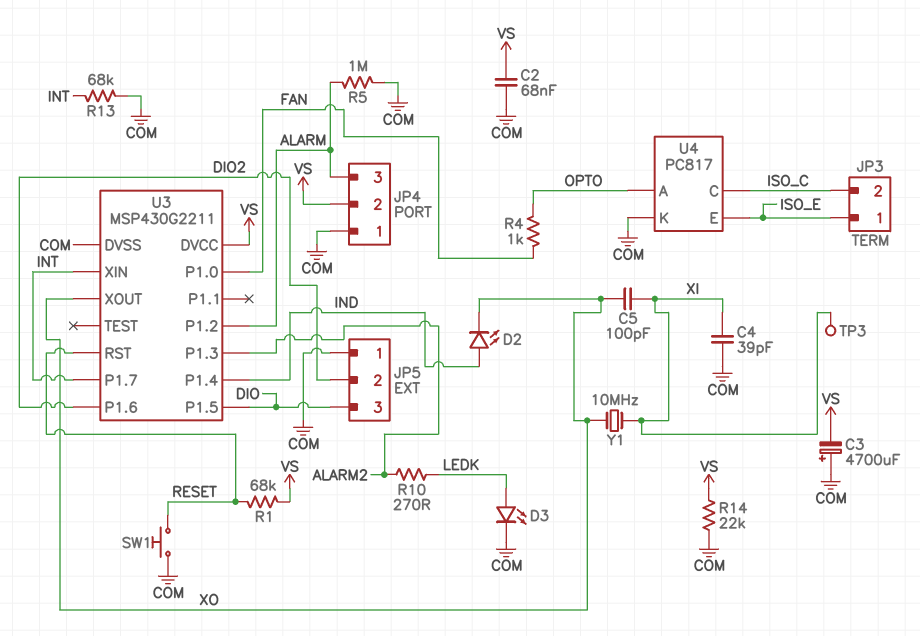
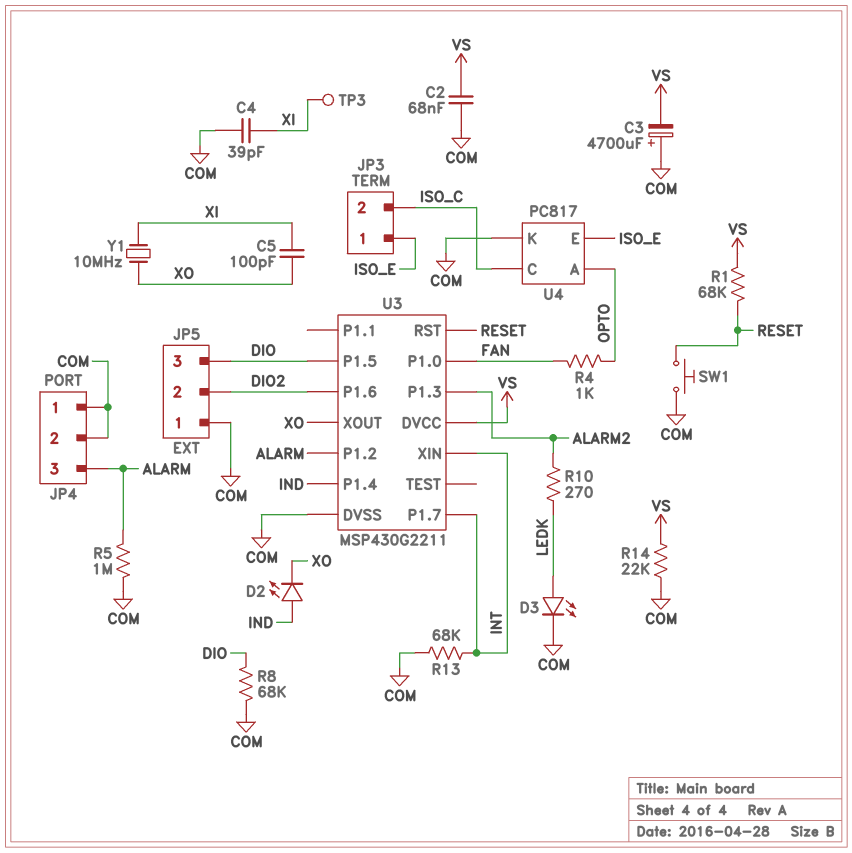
JP4 pin 2: VS -> COM
R8: none -> 68k (COM, DIO)

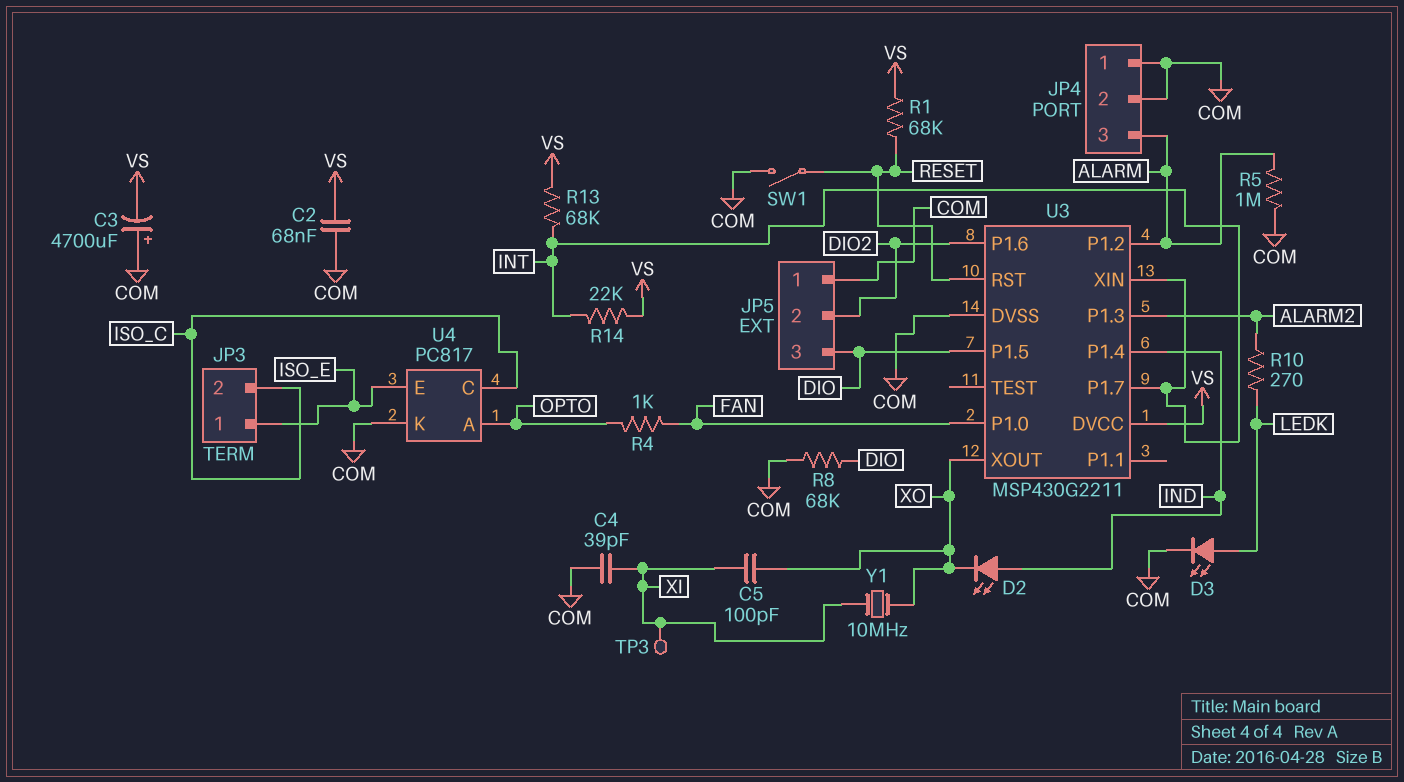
R13: 68k (COM, INT) -> 68k (INT, VS)
R14: 22k (COM, VS) -> 22k (INT, VS)
SW1: button (COM, RESET) -> switch (COM, RESET)

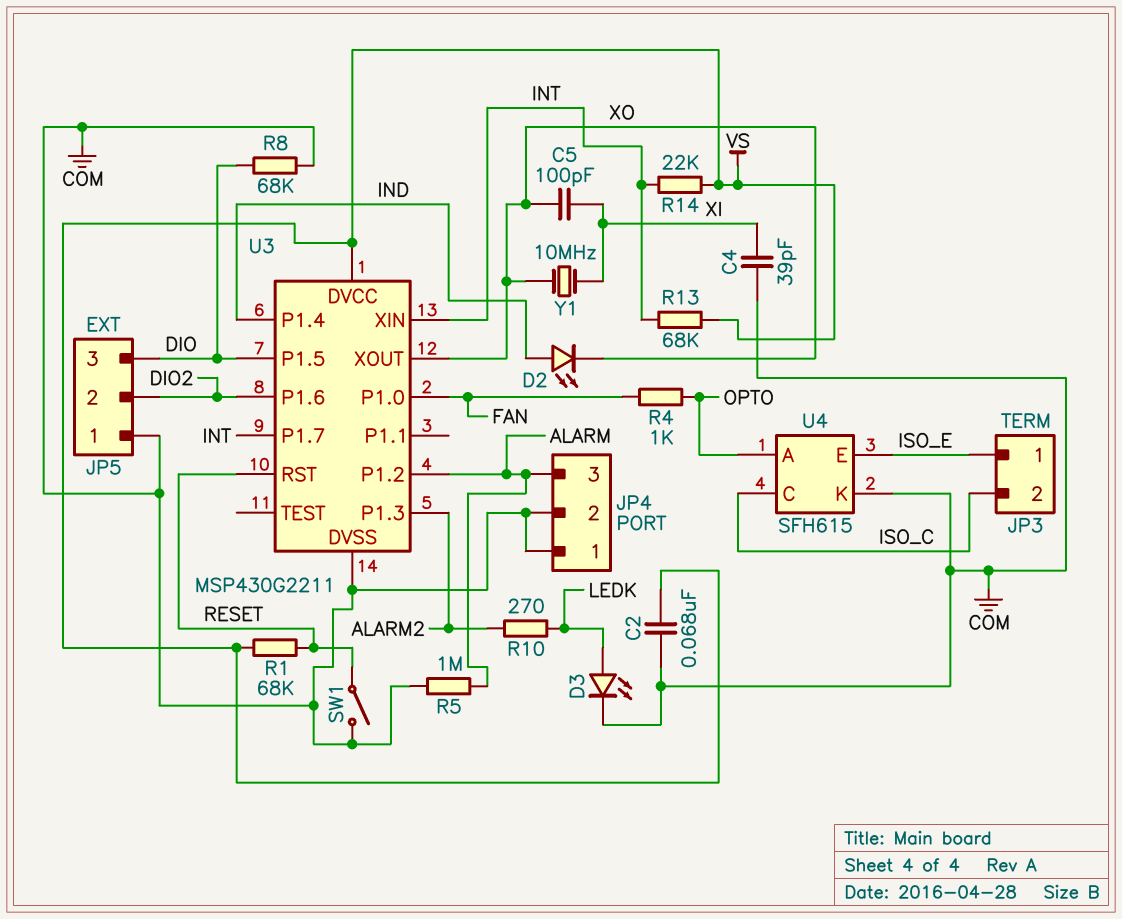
C3: 4700uF (plus COM, minus VS) -> none
TP3: test point (XI) -> none
U4: PC817 -> SFH615

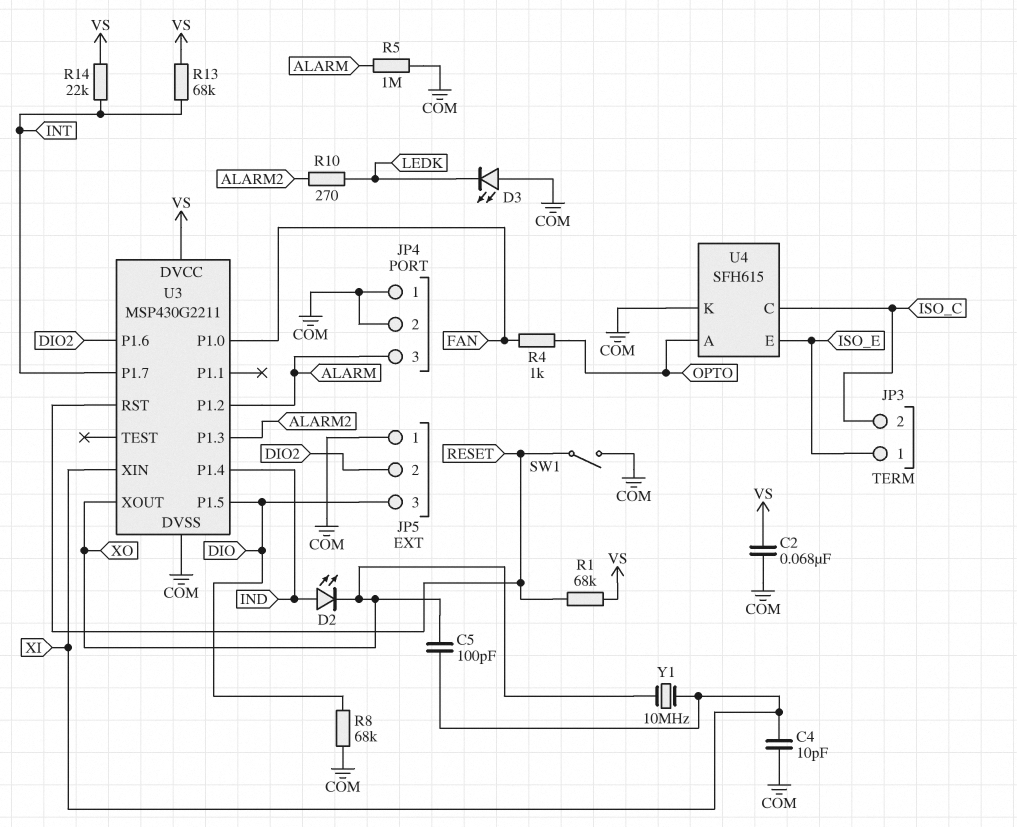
C4: 39pF (COM, XI) -> 10pF (COM, XI)
D3: LED (A LEDK, K COM) -> LED (A COM, K LEDK)
U3 pin XIN: INT -> XI

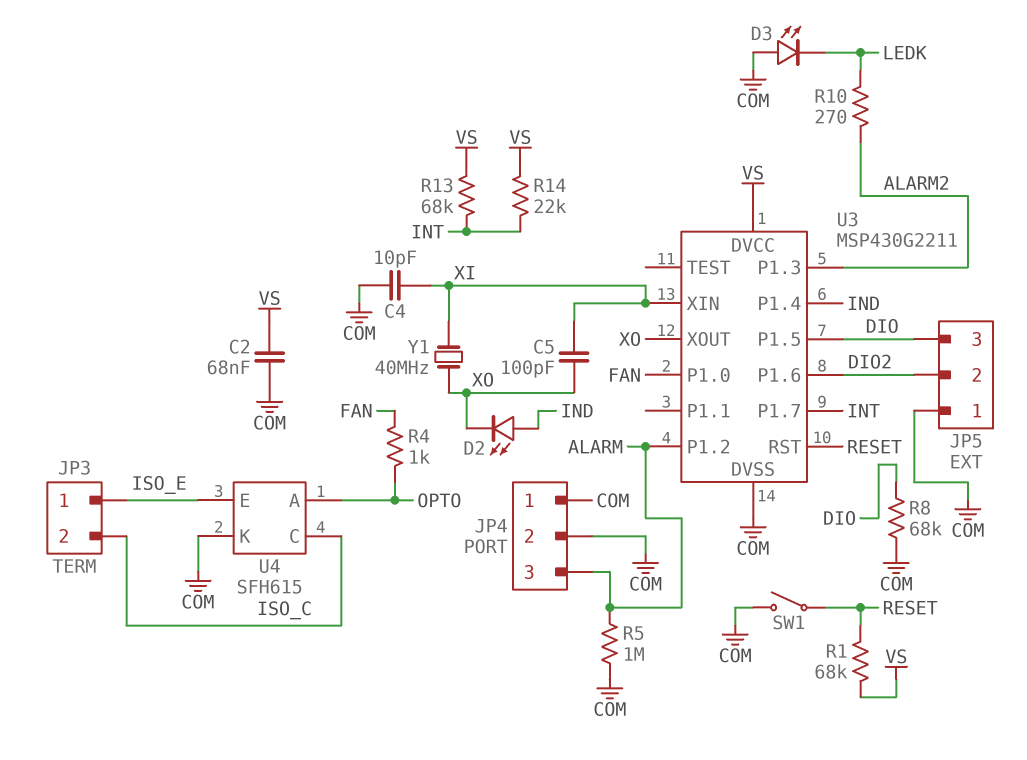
Y1: 10MHz (XI, XO) -> 40MHz (XI, XO)

